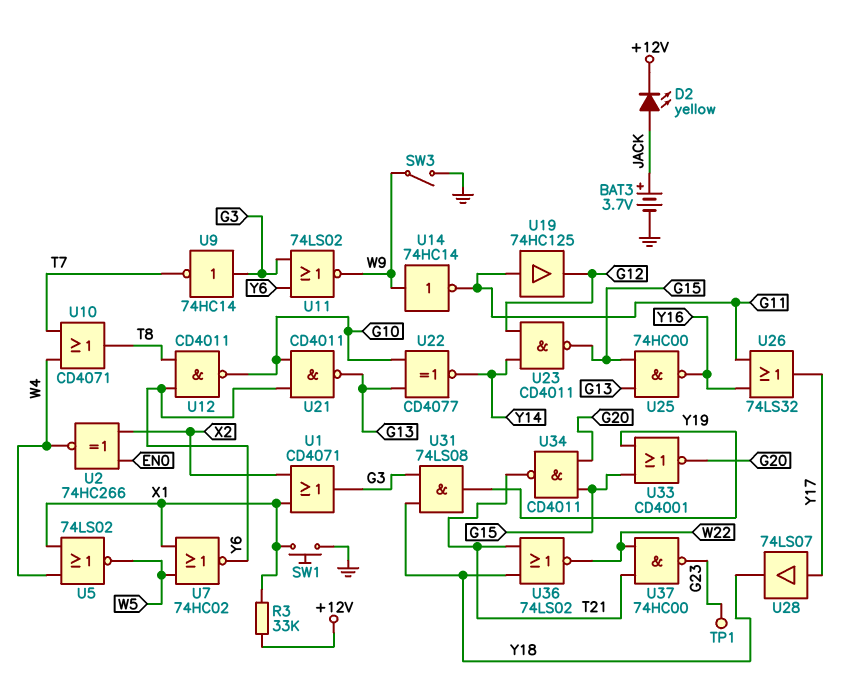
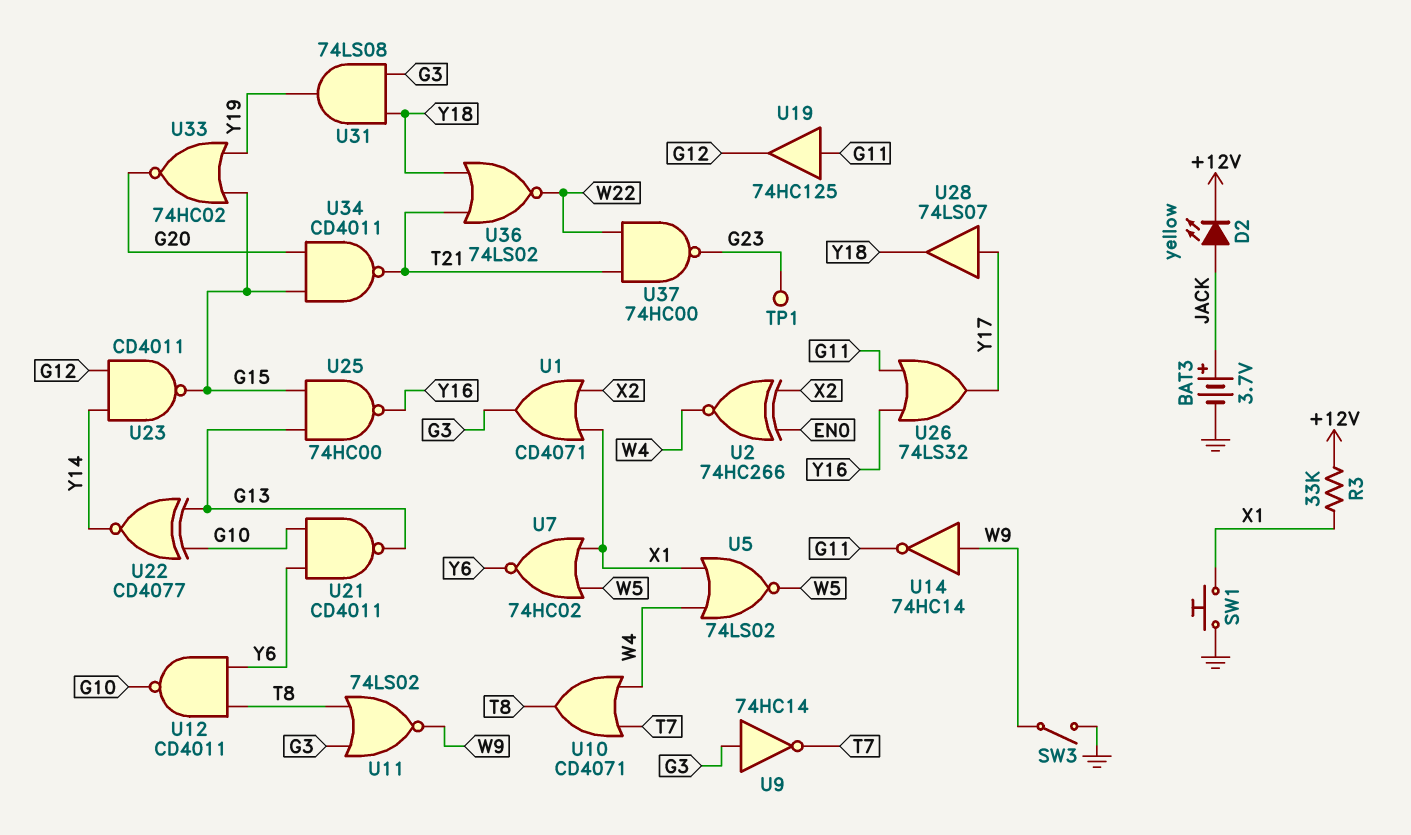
U11: NOR 74LS02 (in G3, in Y6, out W9) -> NOR 74LS02 (in G3, in T8, out W9)
U33: NOR CD4001 (in G15, in Y19, out G20) -> NOR 74HC02 (in G15, in Y19, out G20)

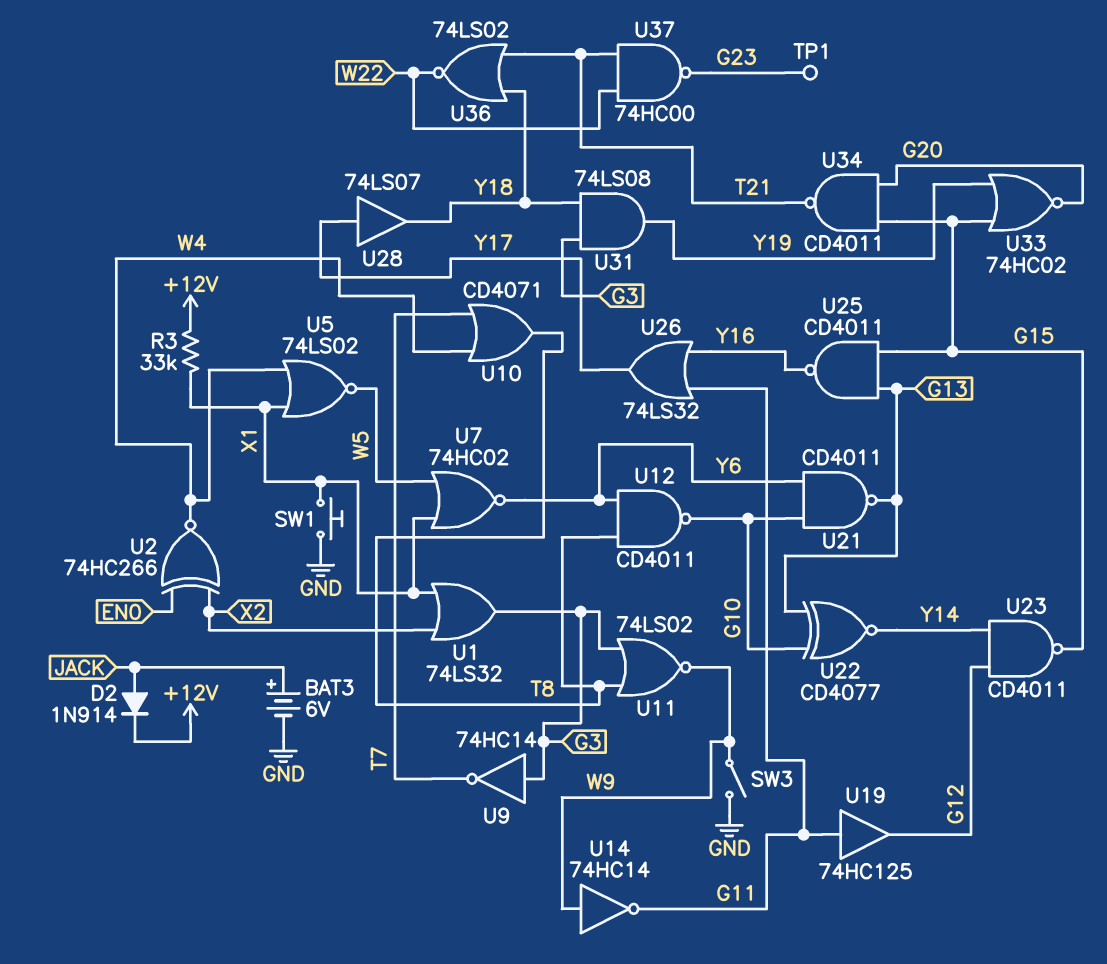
BAT3: 3.7V (plus JACK, minus GND) -> 6V (plus JACK, minus GND)
D2: LED yellow (A JACK, K +12V) -> diode 1N914 (A JACK, K +12V)
U1: OR CD4071 (in X1, in X2, out G3) -> OR 74LS32 (in X1, in X2, out G3)
U25: NAND 74HC00 (in G13, in G15, out Y16) -> NAND CD4011 (in G13, in G15, out Y16)

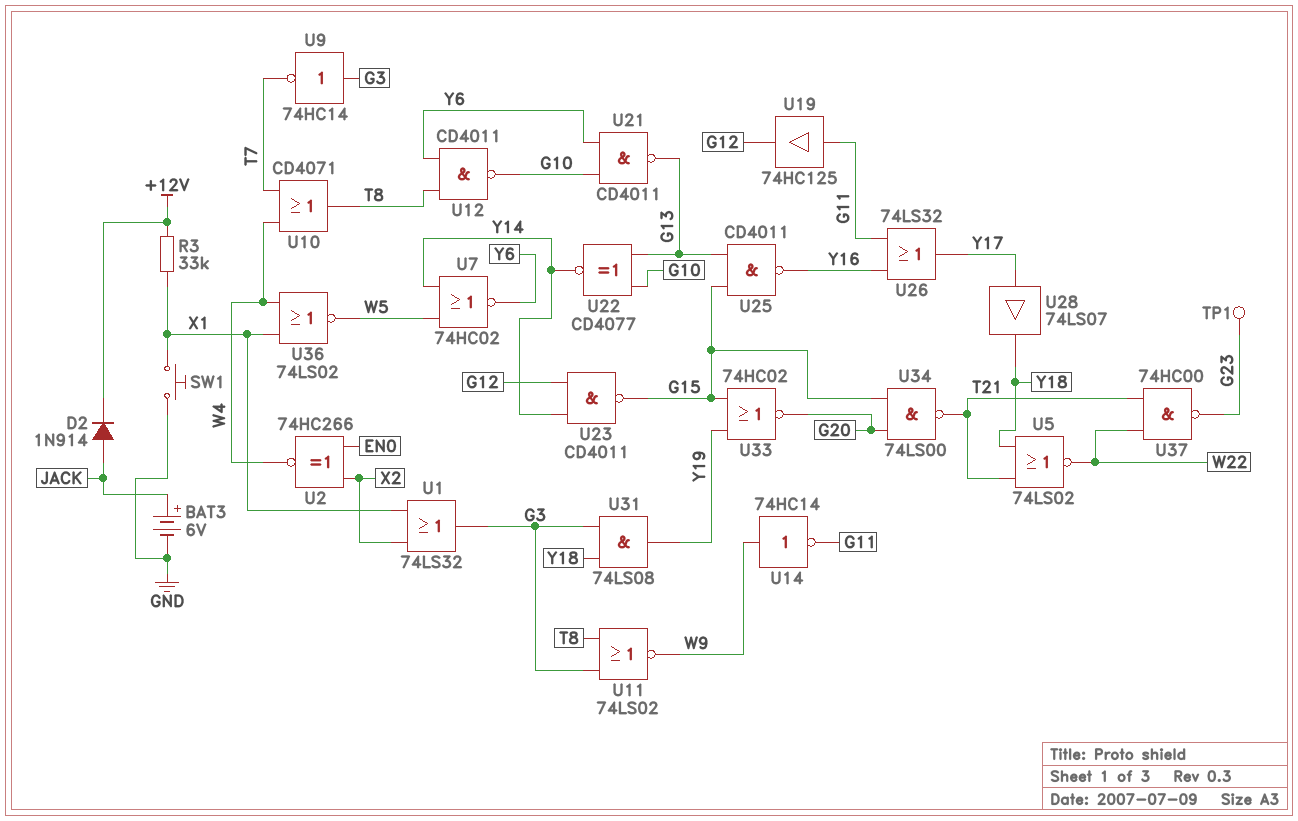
SW3: switch (GND, W9) -> none
U5: NOR 74LS02 (in W4, in X1, out W5) -> NOR 74LS02 (in T21, in Y18, out W22)
U7: NOR 74HC02 (in W5, in X1, out Y6) -> NOR 74HC02 (in W5, in Y14, out Y6)
U34: NAND CD4011 (in G15, in G20, out T21) -> NAND 74LS00 (in G15, in G20, out T21)
U36: NOR 74LS02 (in T21, in Y18, out W22) -> NOR 74LS02 (in W4, in X1, out W5)

